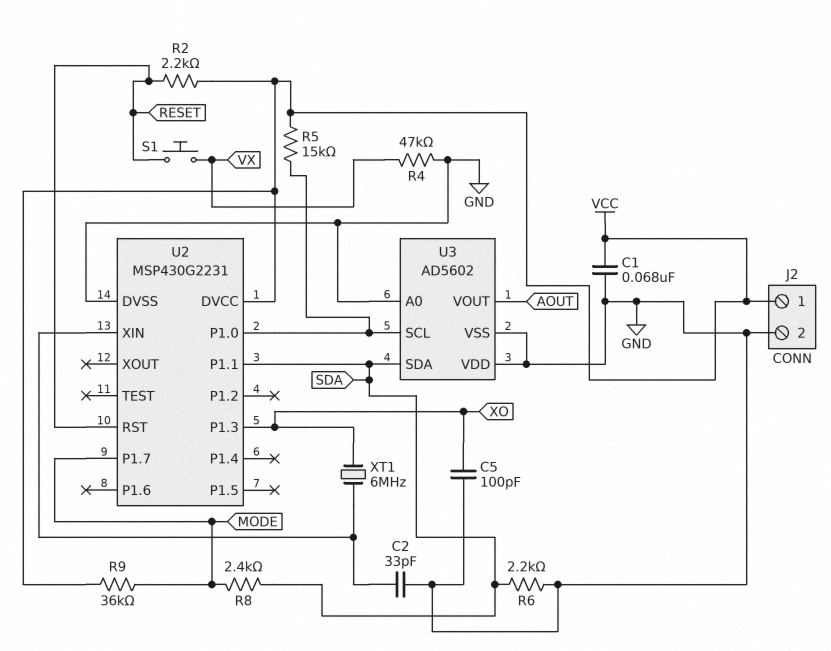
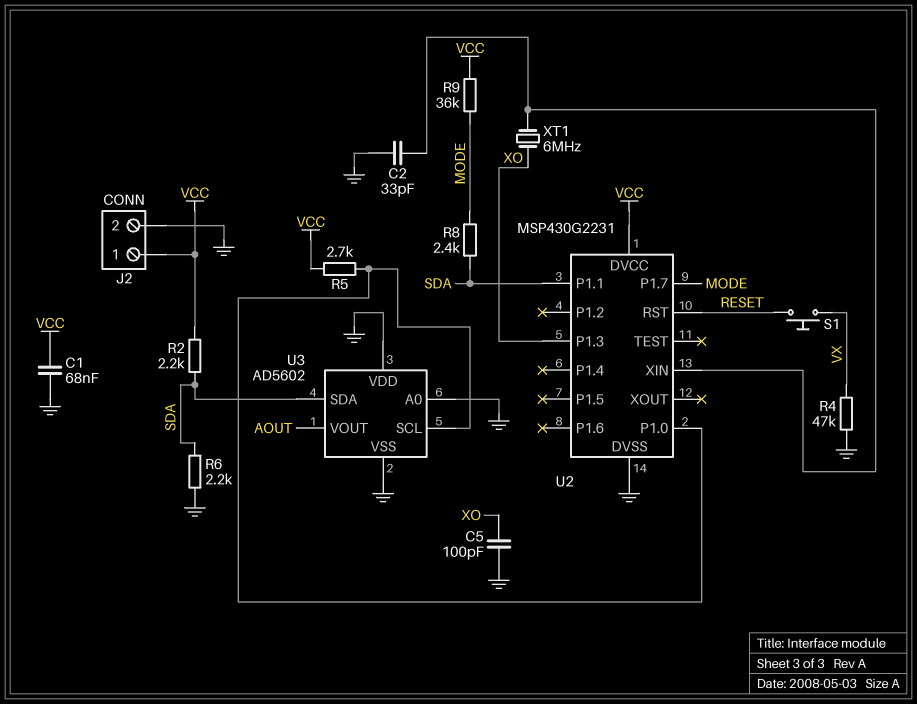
R2: 2.2k (RESET, VCC) -> 2.2k (SDA, VCC)
R5: 15k (U2/P1.0, VCC) -> 2.7k (U2/P1.0, VCC)

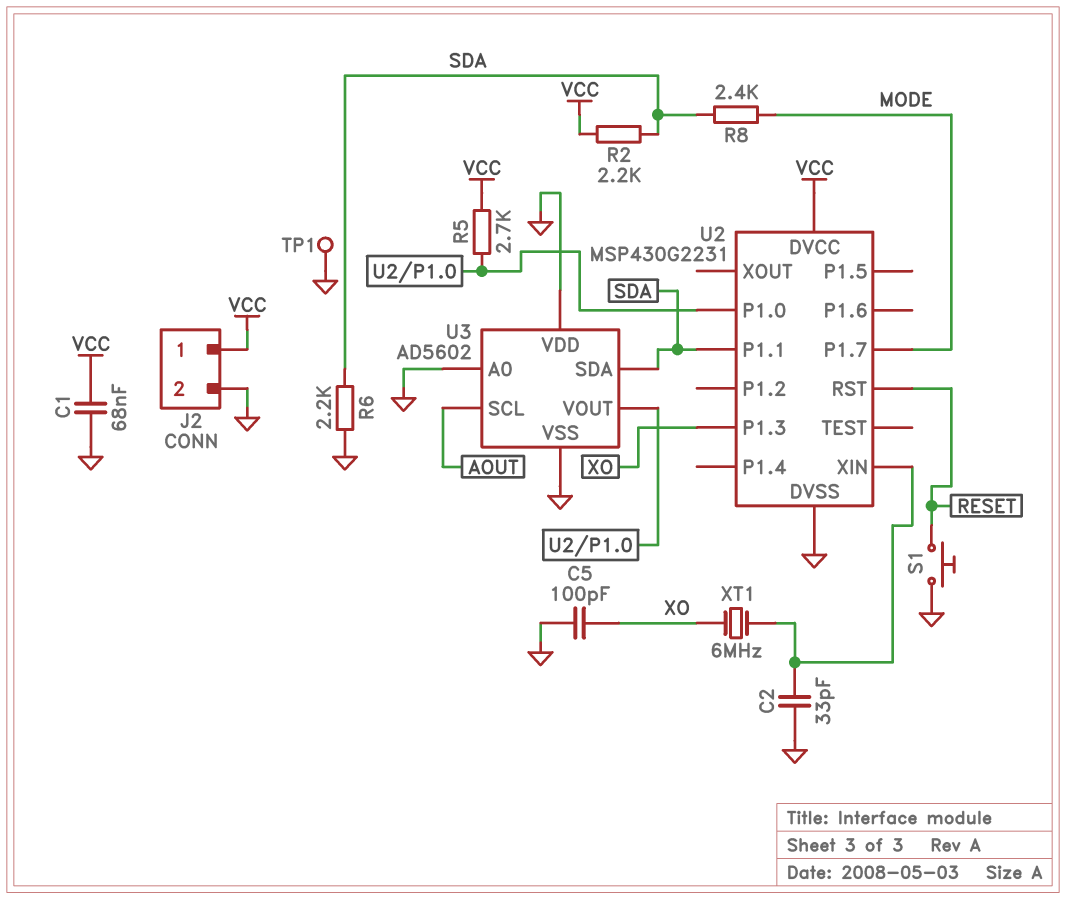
R4: 47k (GND, VX) -> none
R9: 36k (MODE, VCC) -> none
S1: button (RESET, VX) -> button (GND, RESET)
TP1: none -> test point (GND)
U3 pin SCL: U2/P1.0 -> AOUT
U3 pin VOUT: AOUT -> U2/P1.0

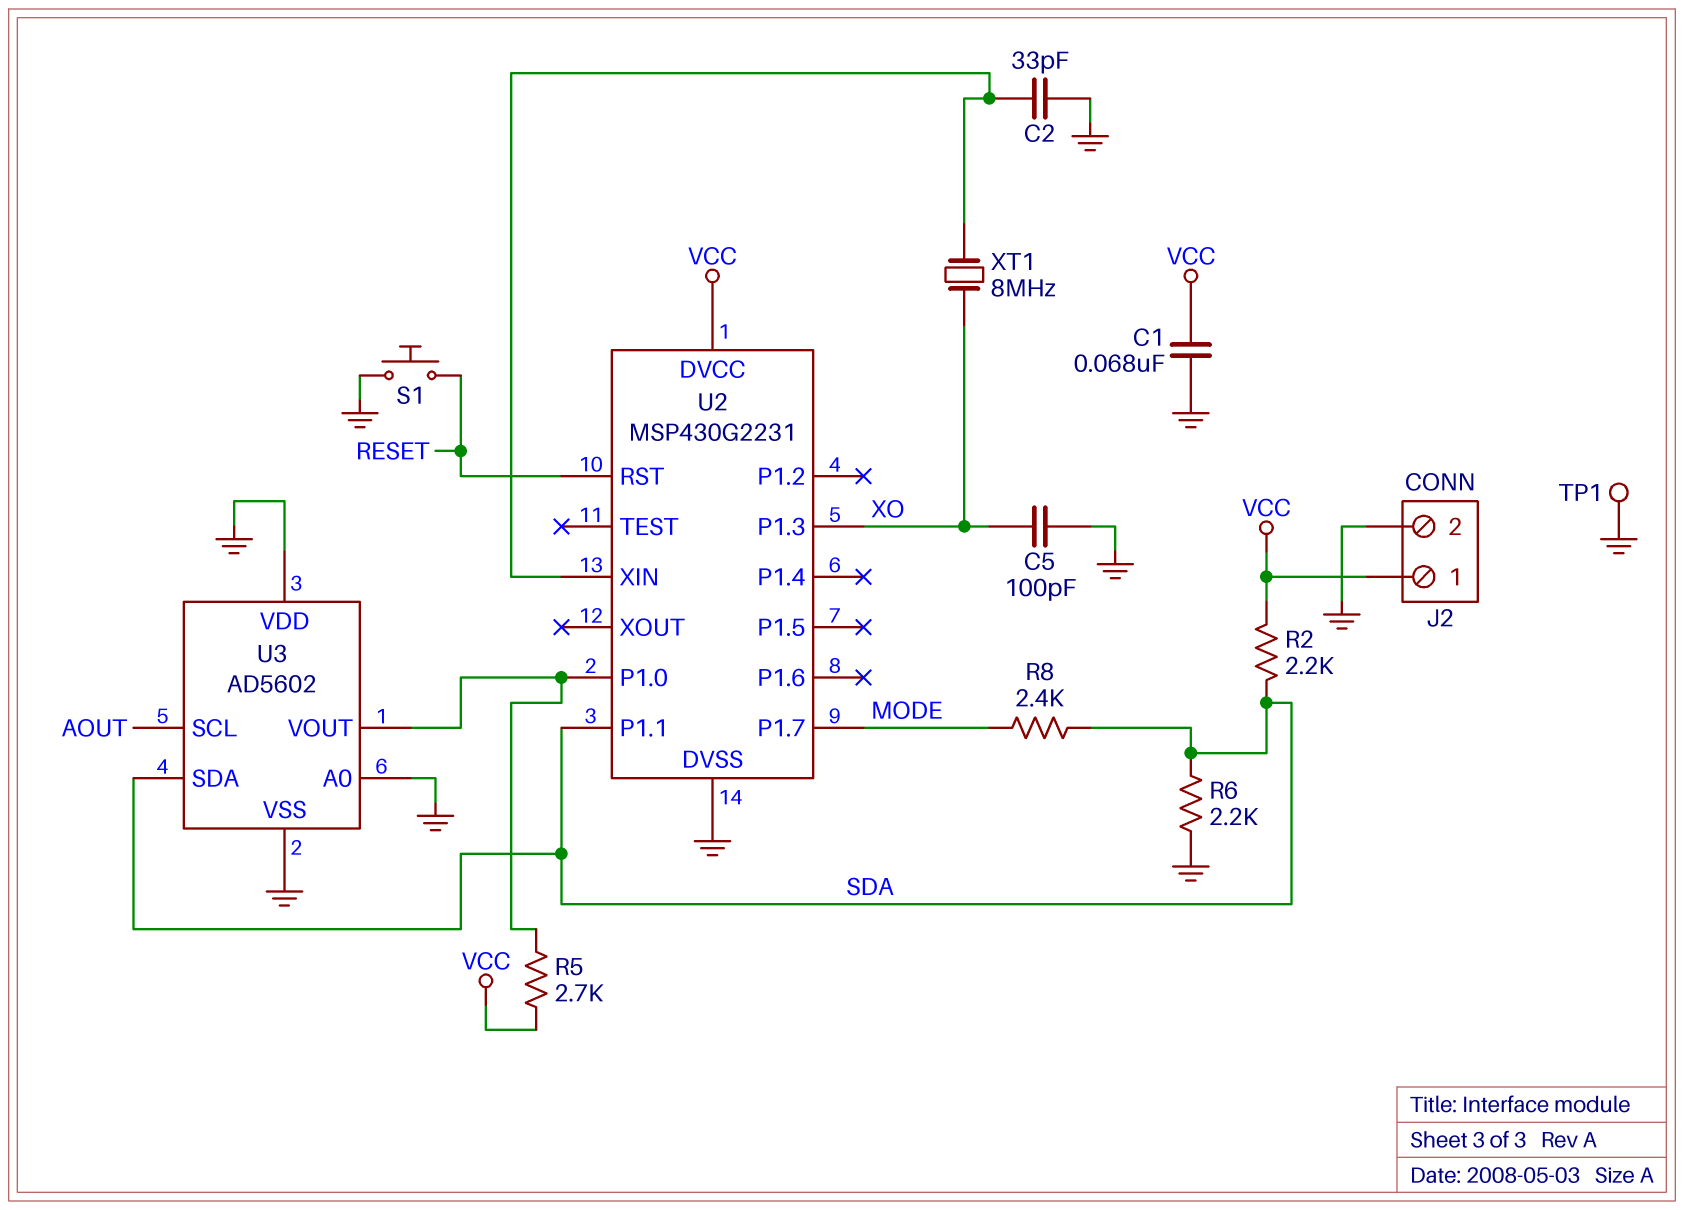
XT1: 6MHz (U2/XIN, XO) -> 8MHz (U2/XIN, XO)

